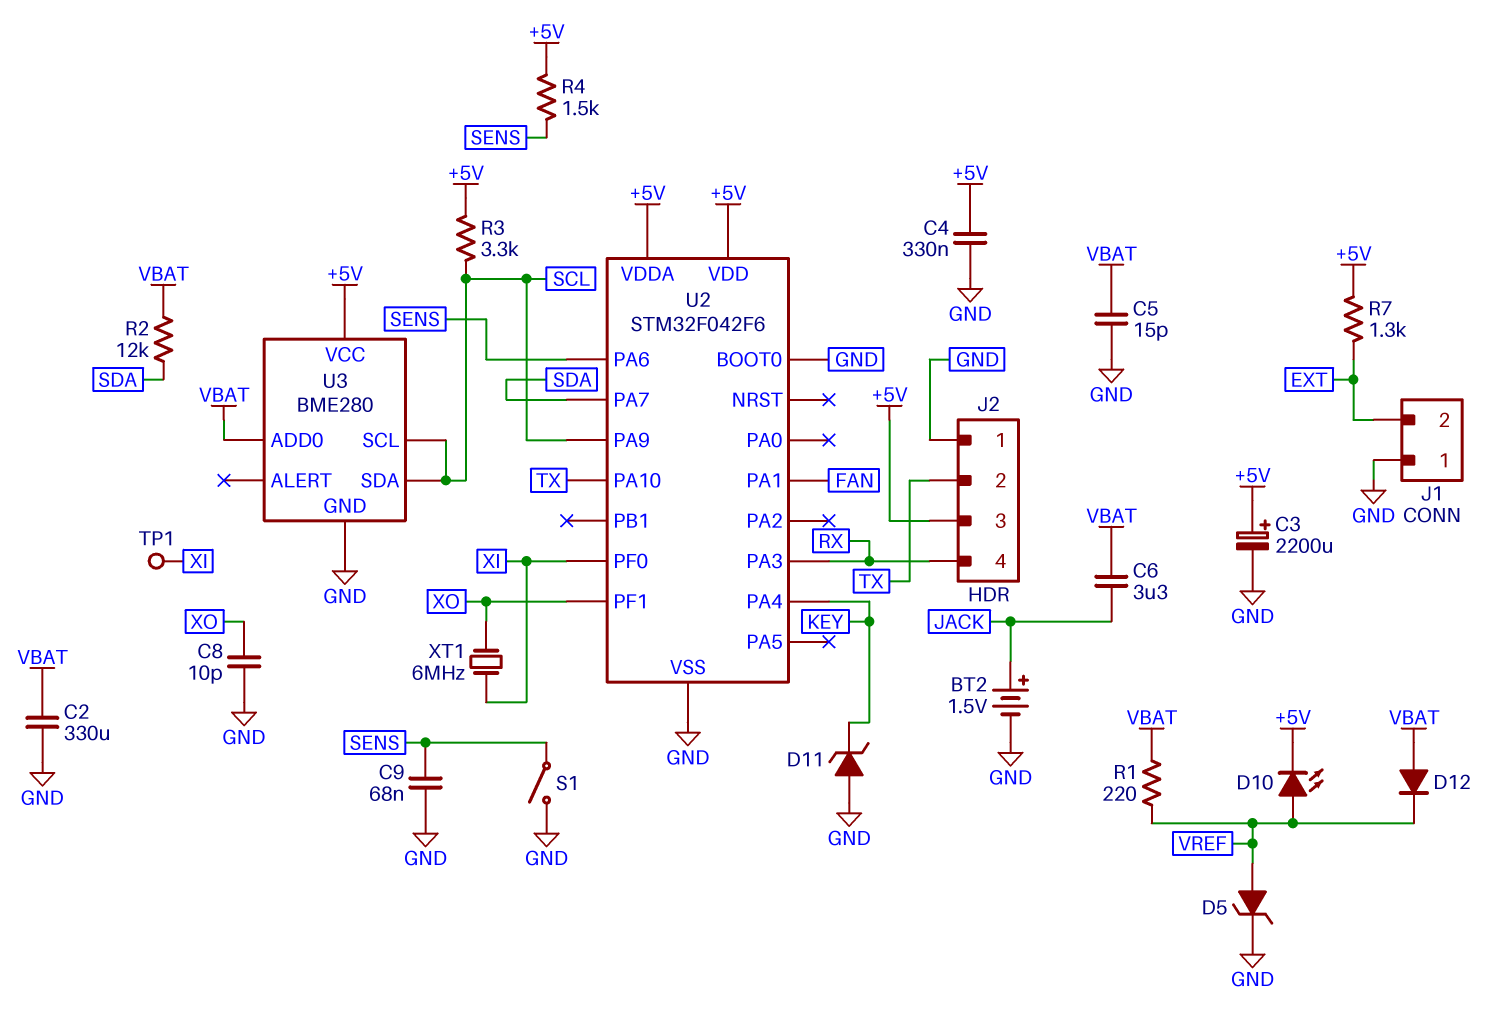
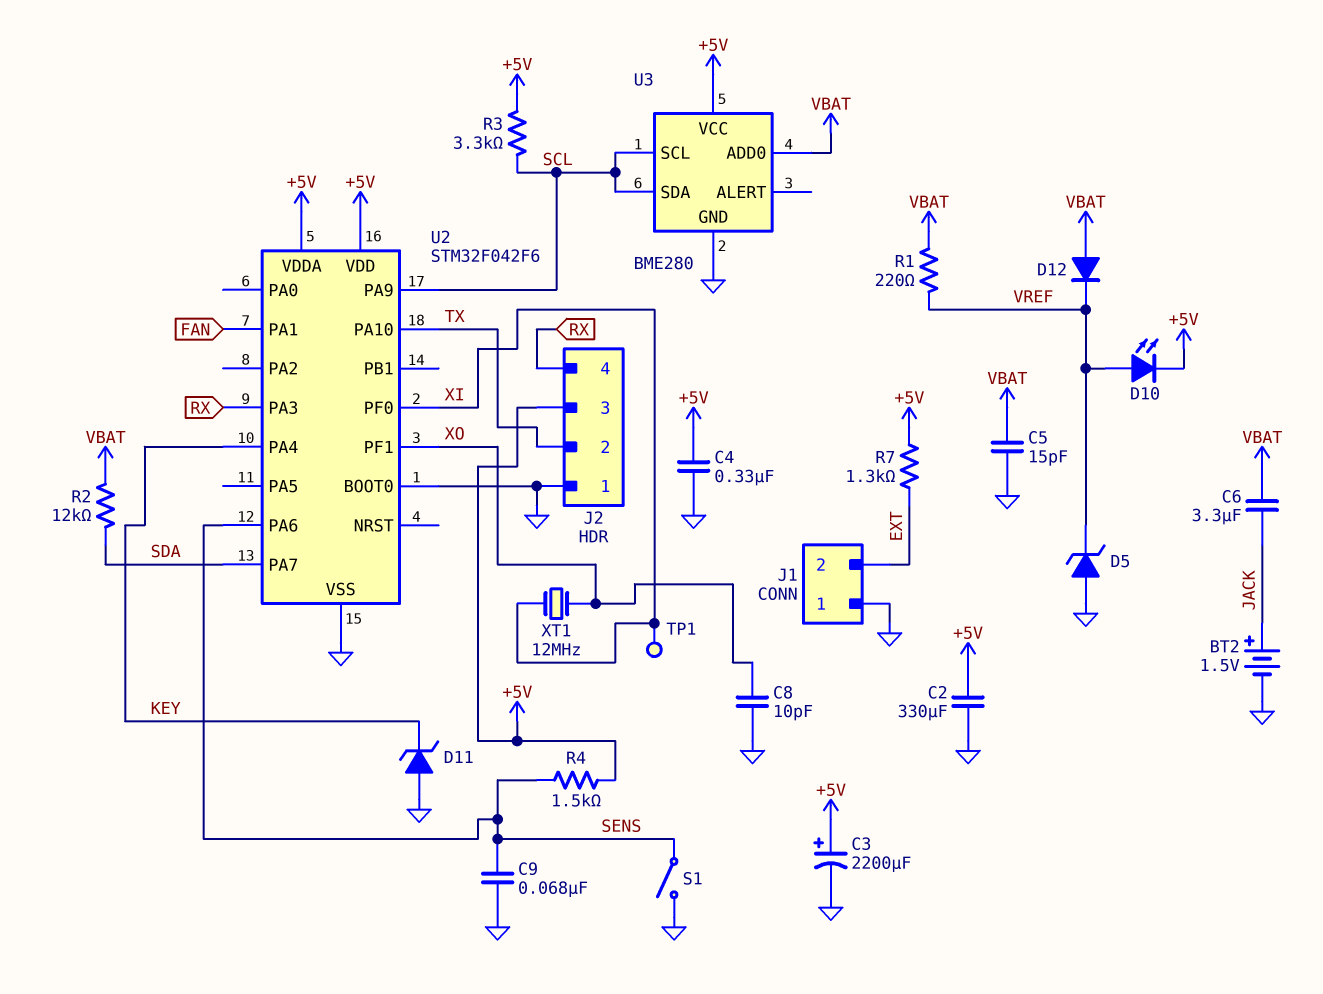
C2: 330uF (GND, VBAT) -> 330uF (+5V, GND)
D5: zener (A VREF, K GND) -> zener (A GND, K VREF)
XT1: 6MHz (XI, XO) -> 12MHz (XI, XO)

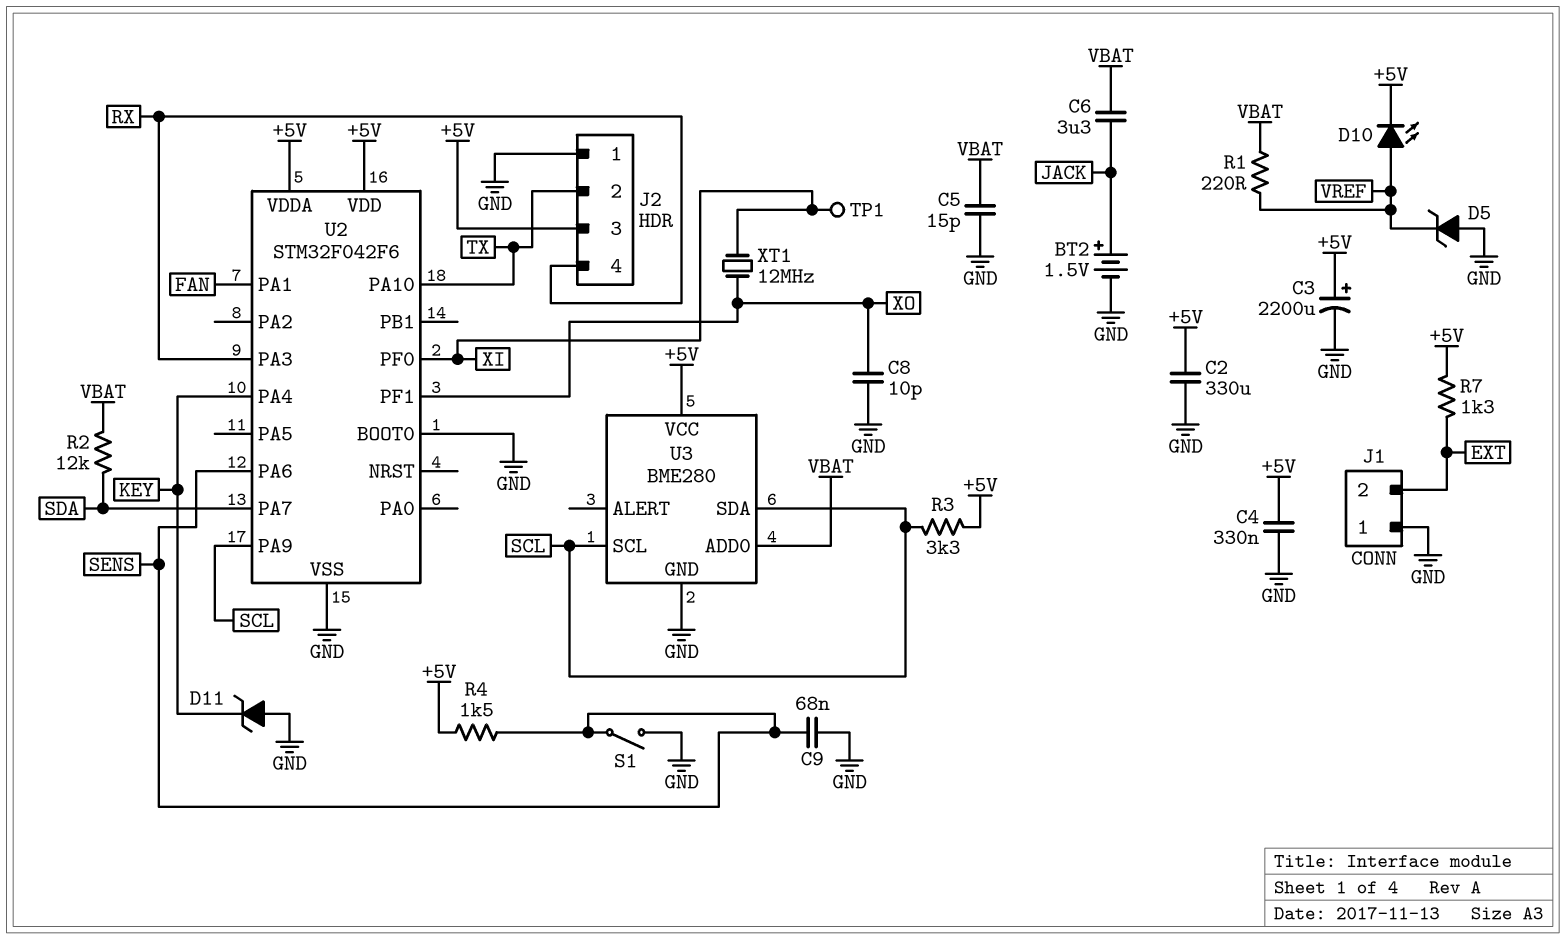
D12: diode (A VBAT, K VREF) -> none

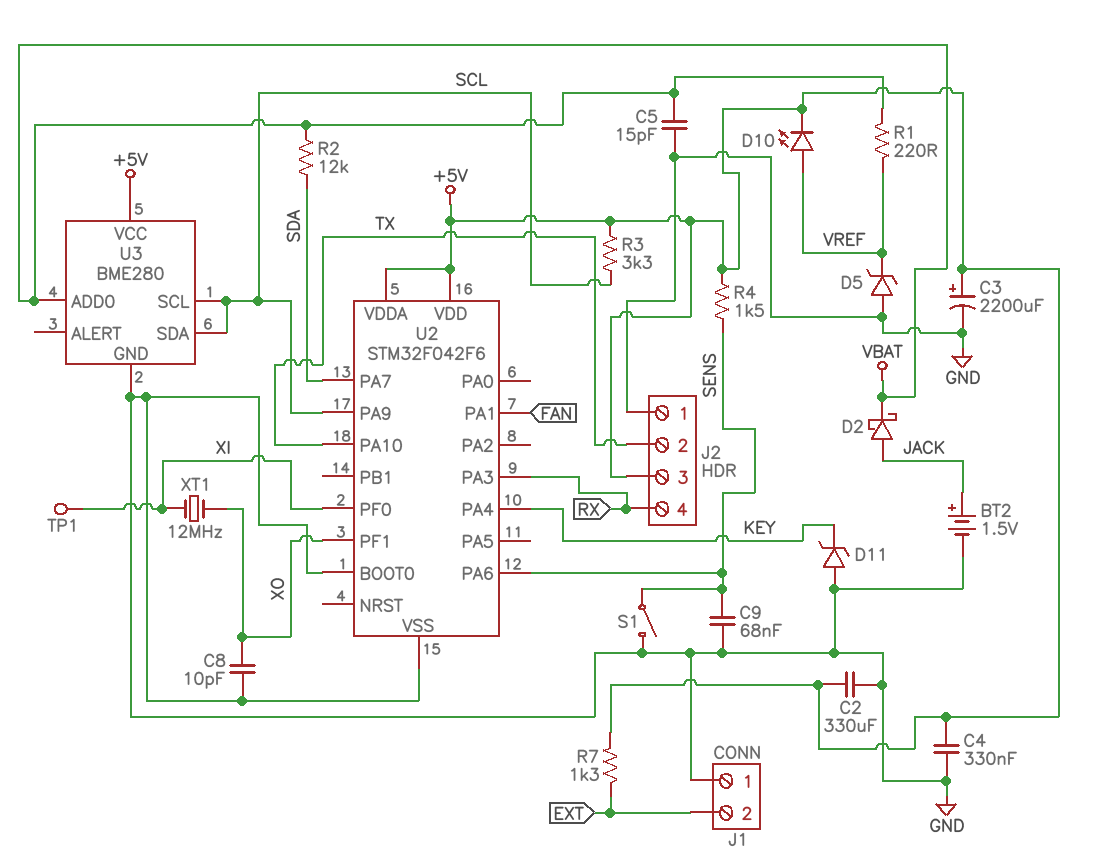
C6: 3.3uF (JACK, VBAT) -> none
D2: none -> schottky (A JACK, K VBAT)

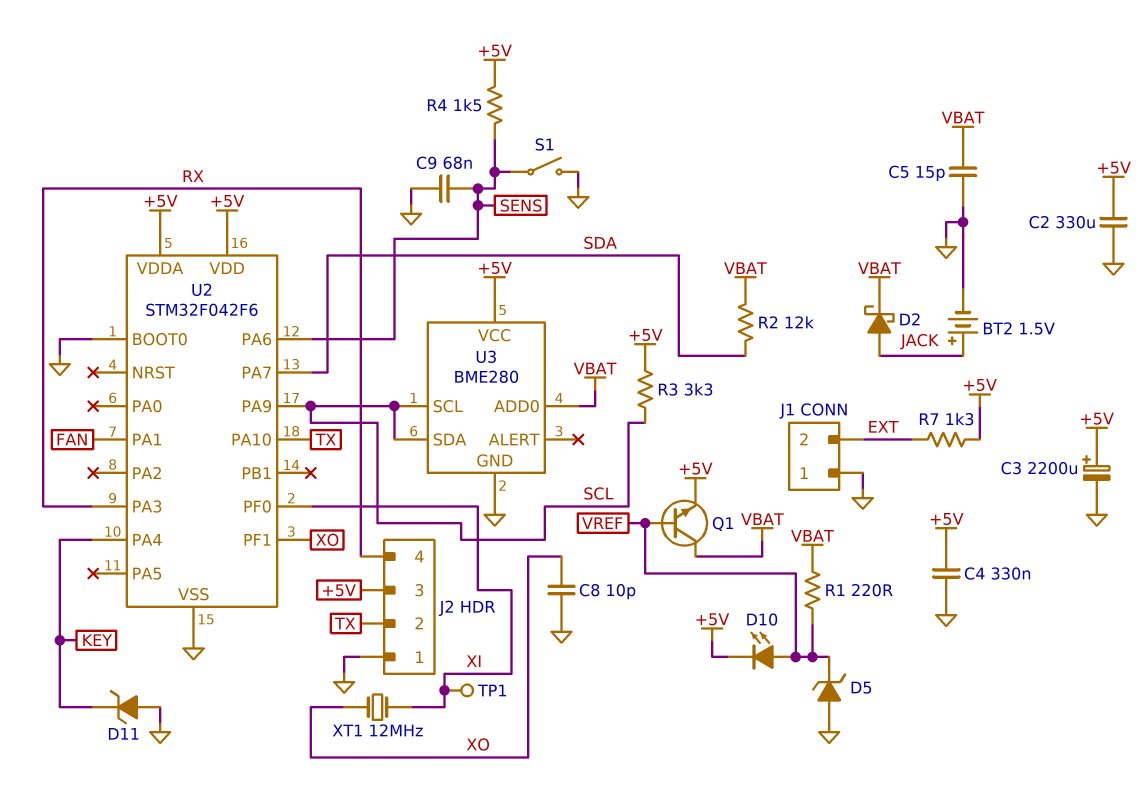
Q1: none -> NPN (B VREF, C VBAT, E +5V)

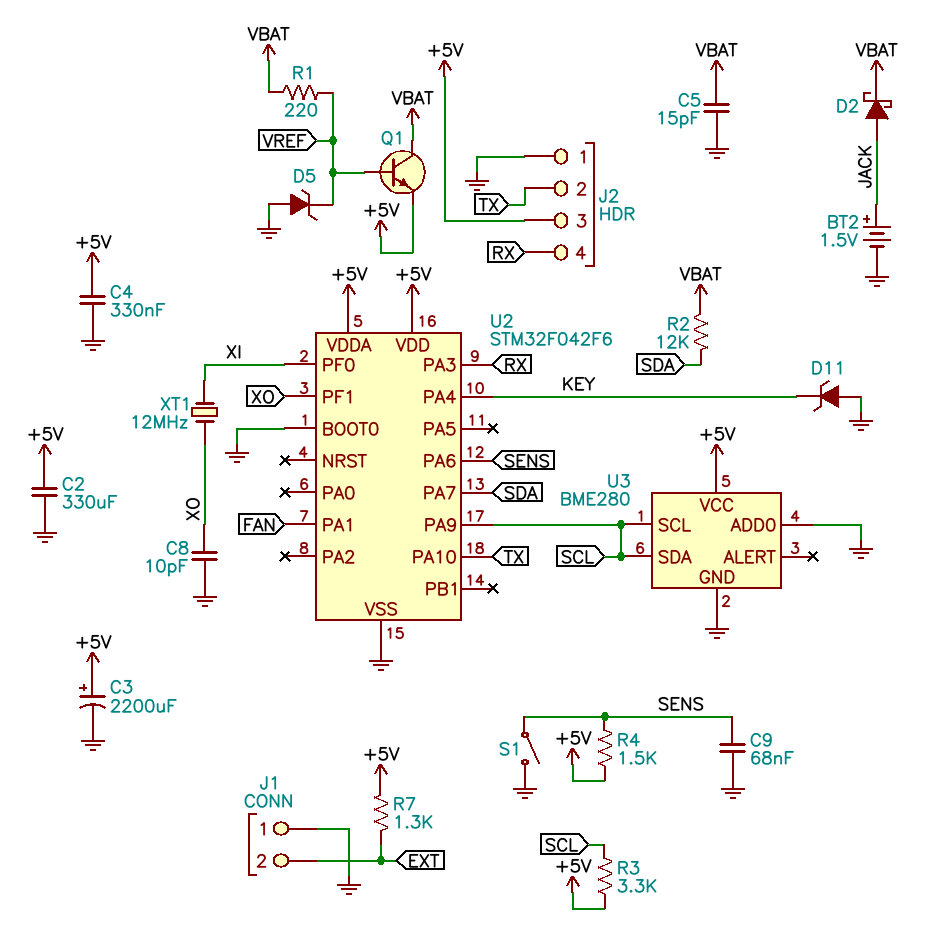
D10: LED (A VREF, K +5V) -> none
TP1: test point (XI) -> none
U3 pin ADD0: VBAT -> GND

